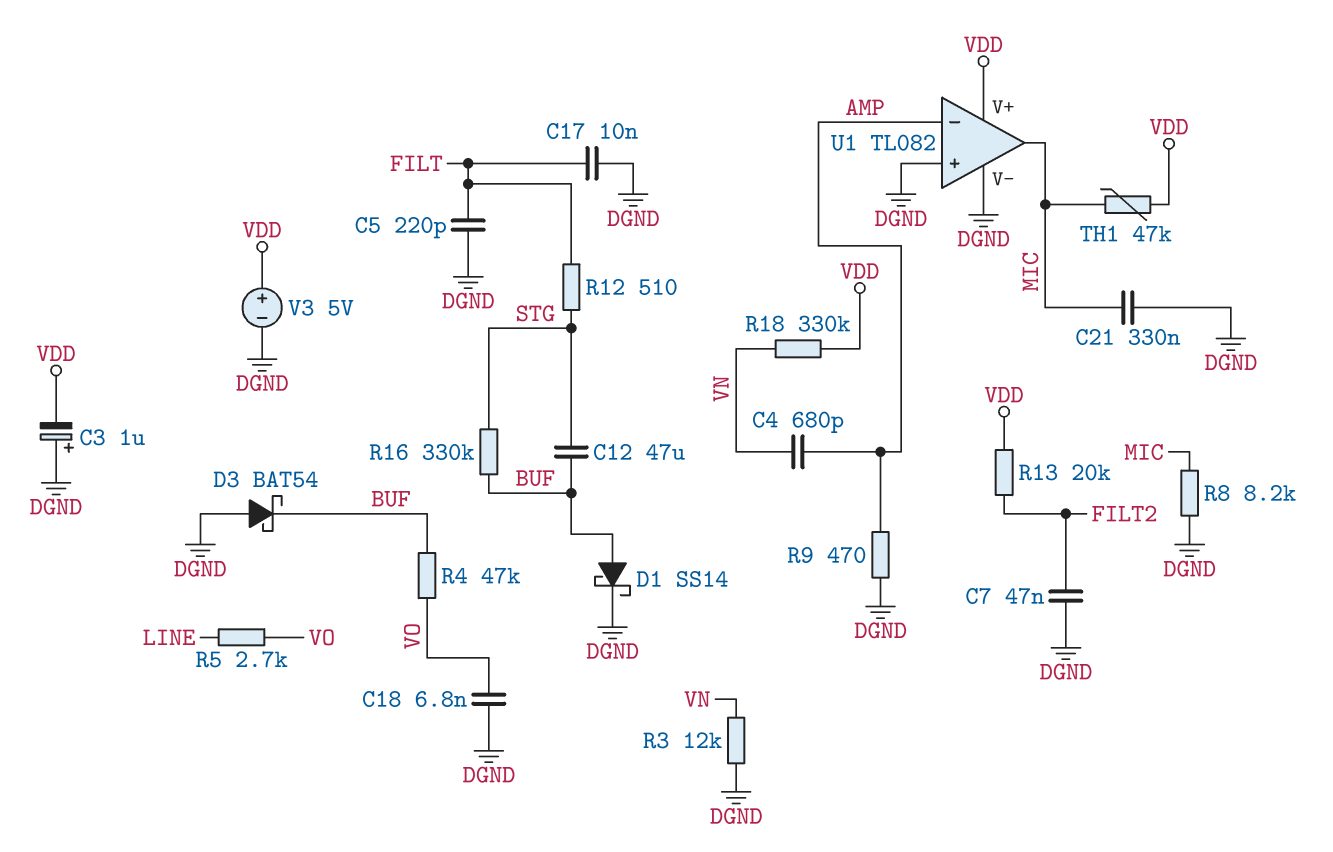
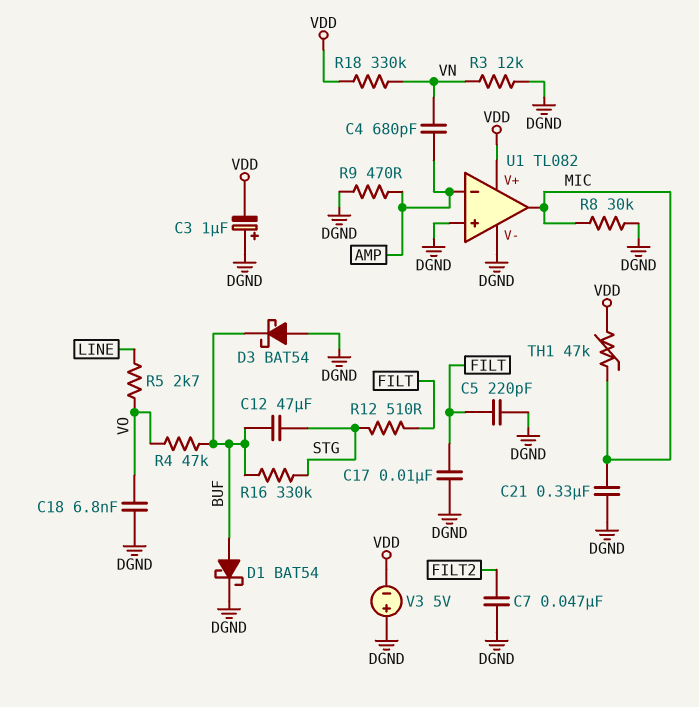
D1: schottky SS14 (A BUF, K DGND) -> schottky BAT54 (A BUF, K DGND)
R8: 8.2k (DGND, MIC) -> 30k (DGND, MIC)
R13: 20k (FILT2, VDD) -> none
V3: 5V (plus VDD, minus DGND) -> 5V (plus DGND, minus VDD)

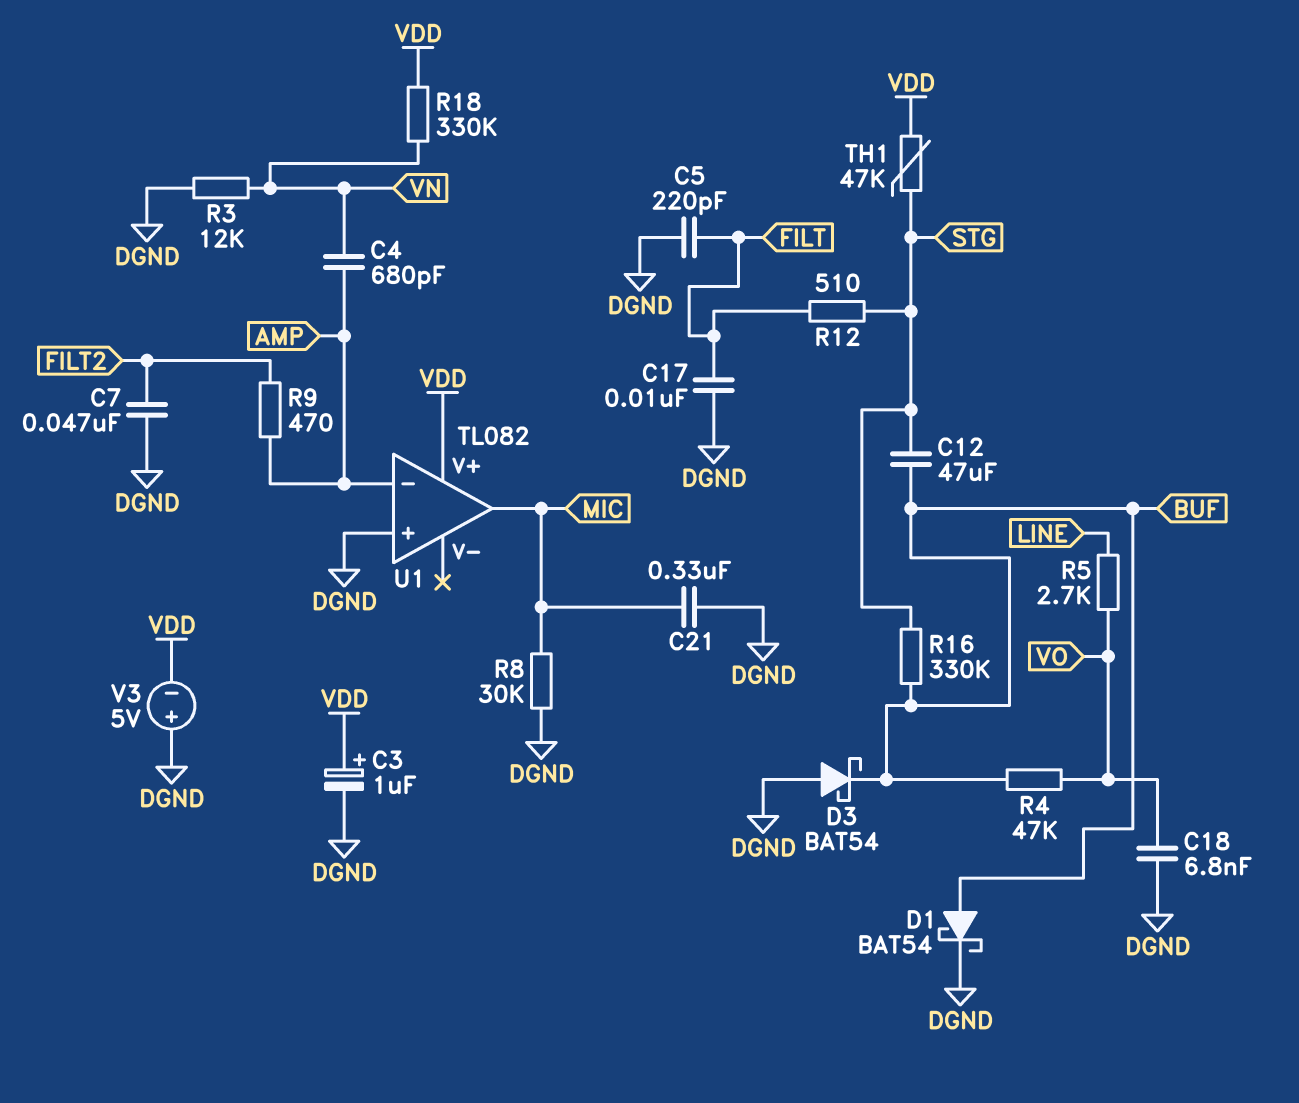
C3: 1uF (plus DGND, minus VDD) -> 1uF (plus VDD, minus DGND)
R9: 470 (AMP, DGND) -> 470 (AMP, FILT2)
TH1: 47k (MIC, VDD) -> 47k (STG, VDD)
U1 pin V-: DGND -> none

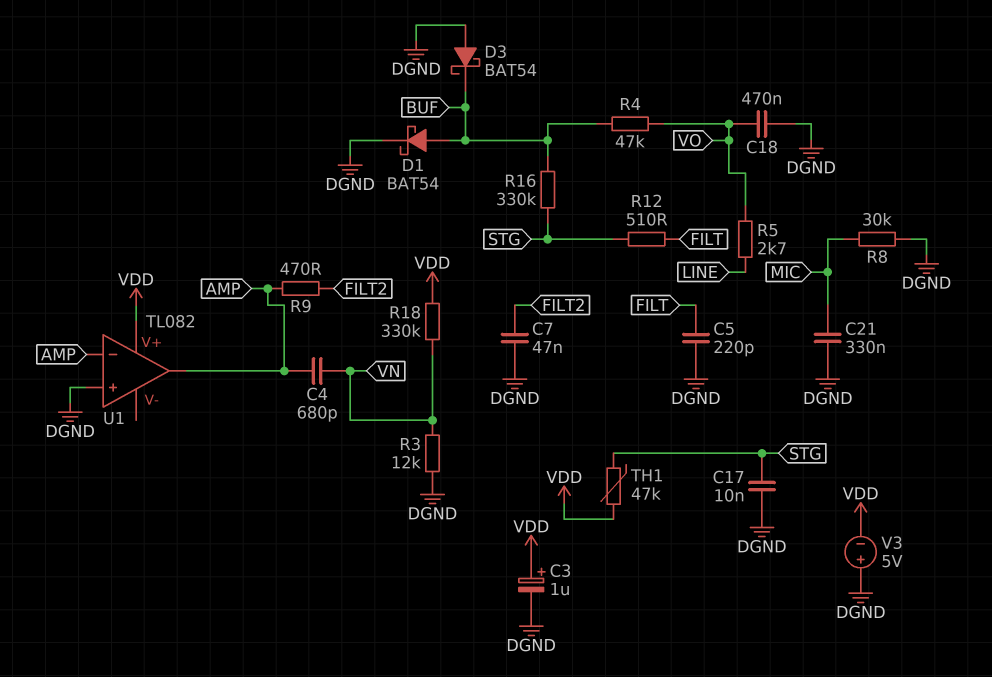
C12: 47uF (BUF, STG) -> none
C17: 10nF (DGND, FILT) -> 10nF (DGND, STG)
C18: 6.8nF (DGND, VO) -> 470nF (DGND, VO)
U1 pin out: MIC -> AMP

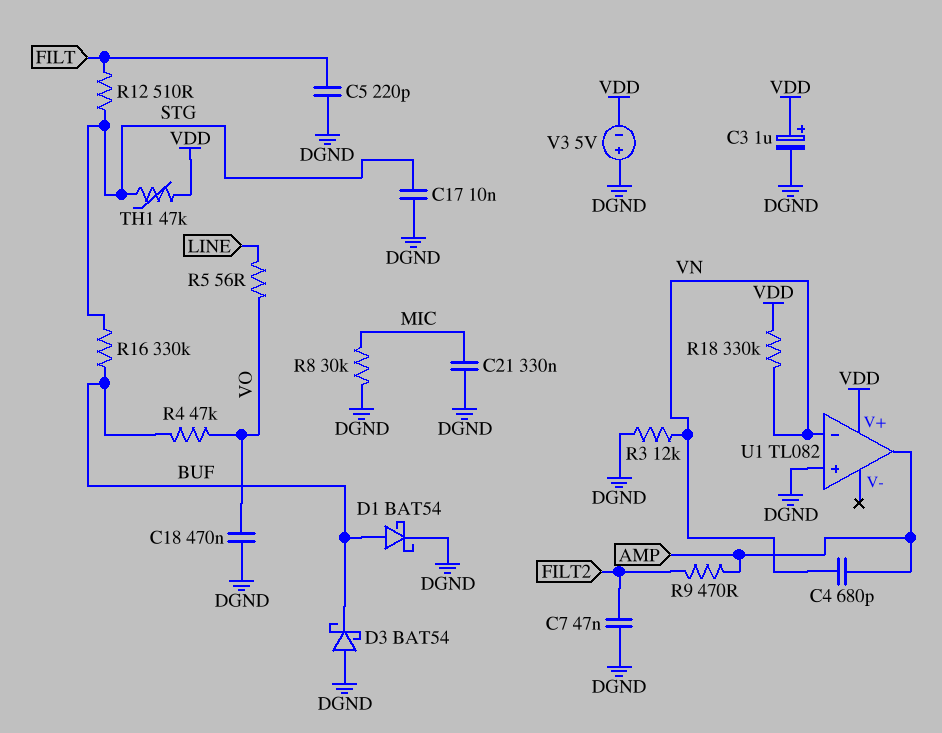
R5: 2.7k (LINE, VO) -> 56 (LINE, VO)
U1 pin in-: AMP -> VN

